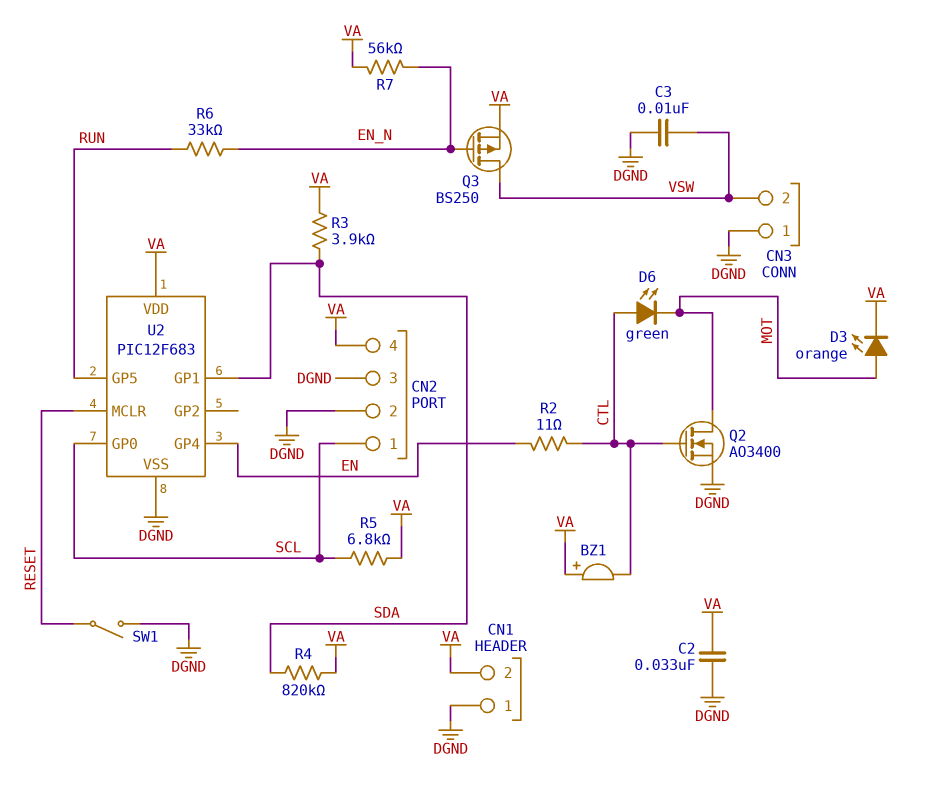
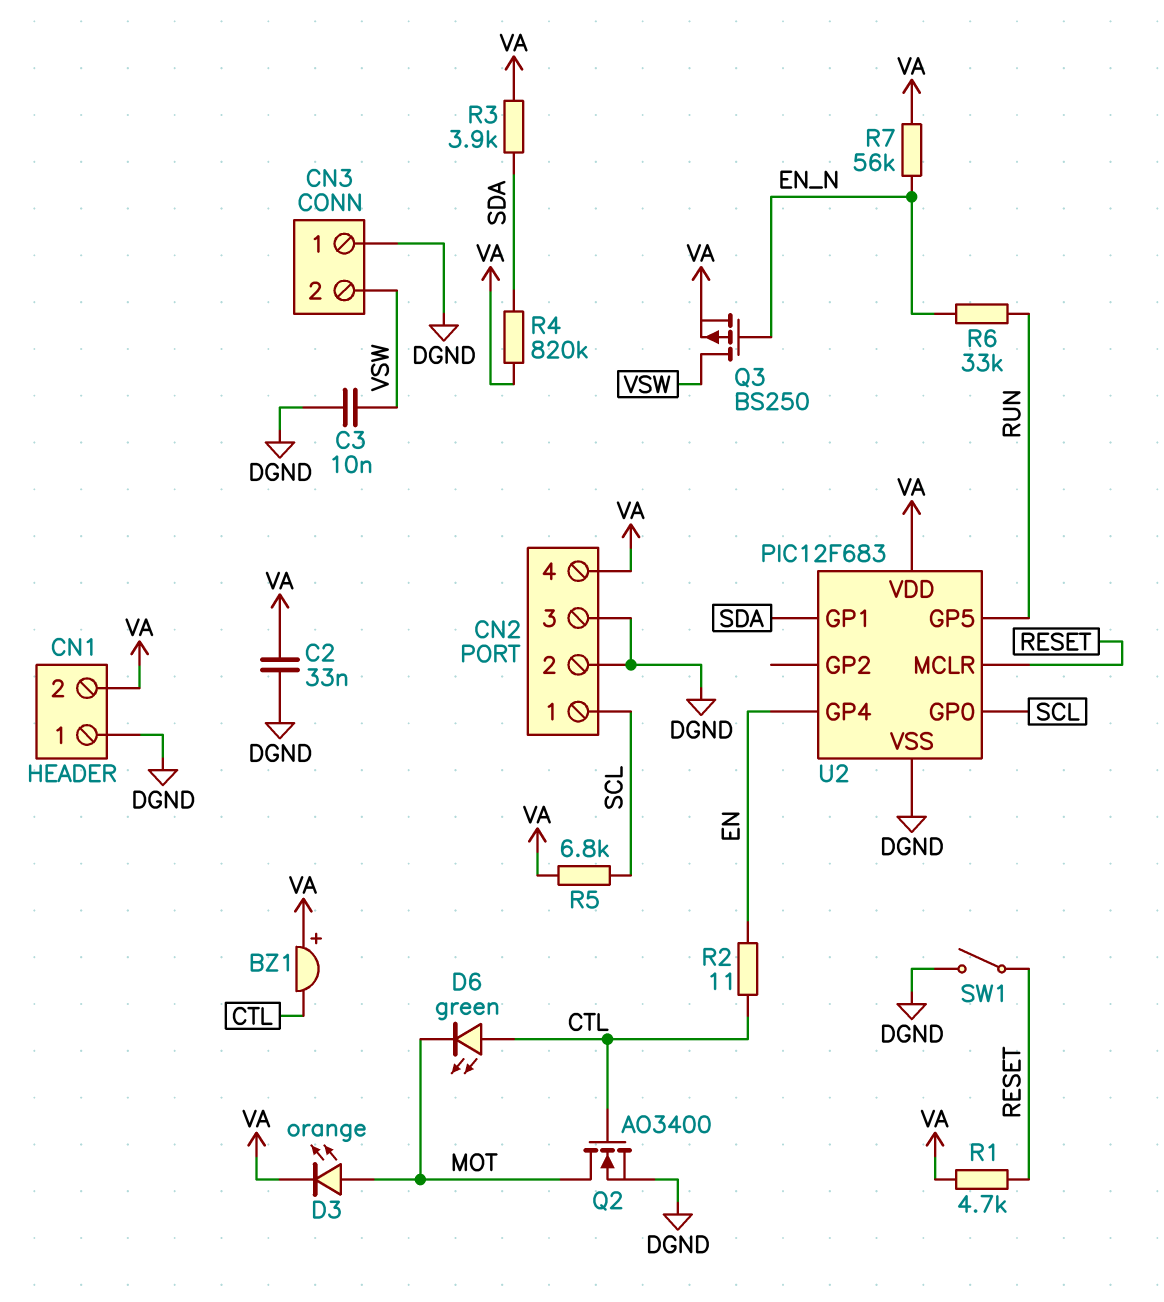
R1: none -> 4.7k (RESET, VA)

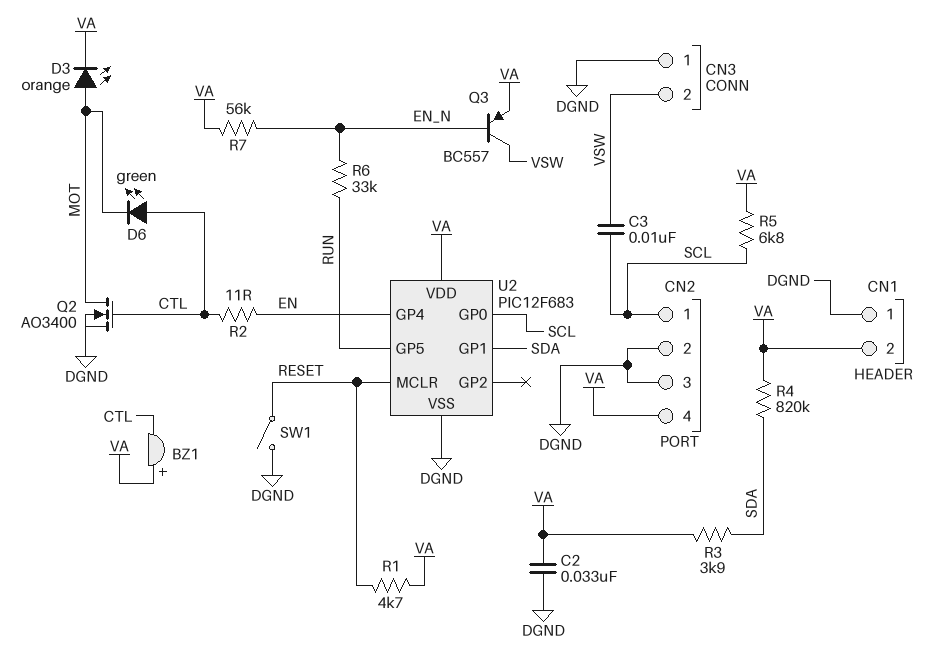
C3: 10nF (DGND, VSW) -> 10nF (SCL, VSW)
Q3: PMOS BS250 (G EN_N, D VSW, S VA) -> PNP BC557 (B EN_N, C VSW, E VA)

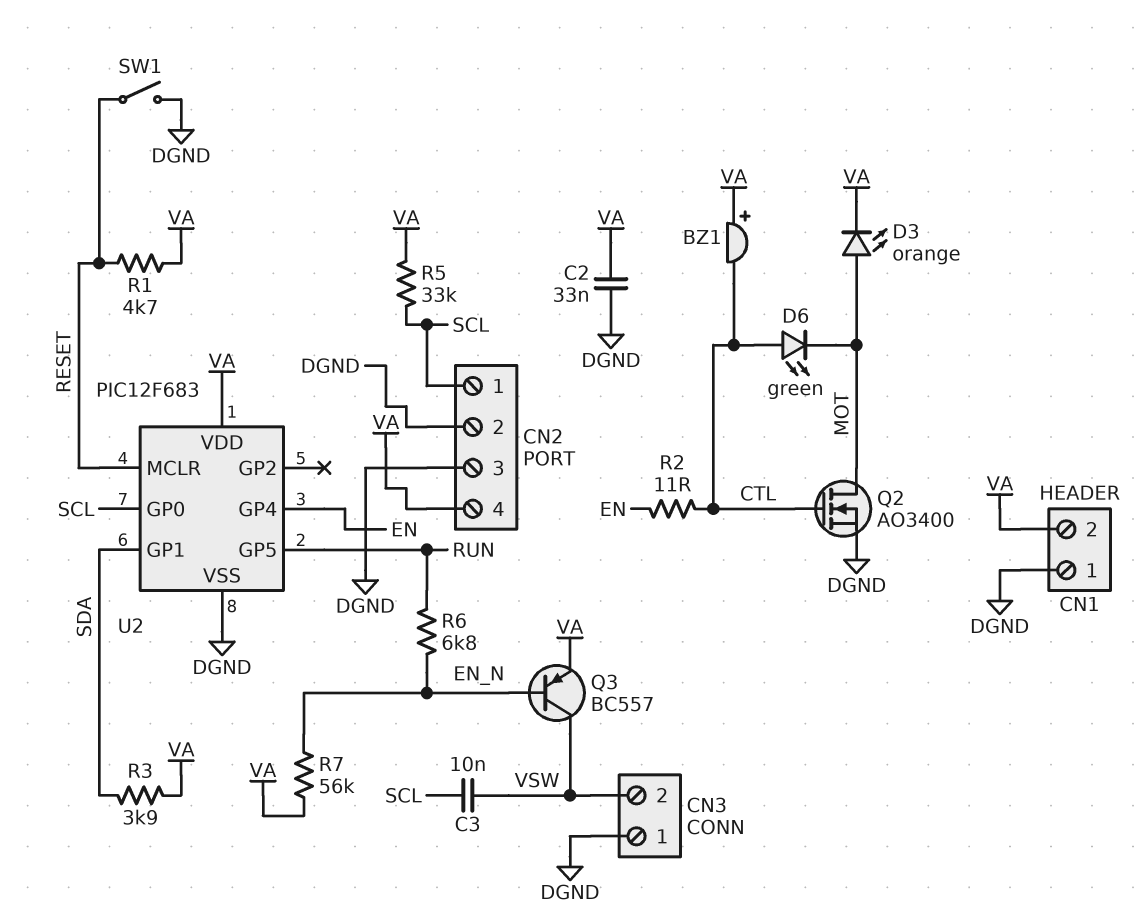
R4: 820k (SDA, VA) -> none
R5: 6.8k (SCL, VA) -> 33k (SCL, VA)
R6: 33k (EN_N, RUN) -> 6.8k (EN_N, RUN)

